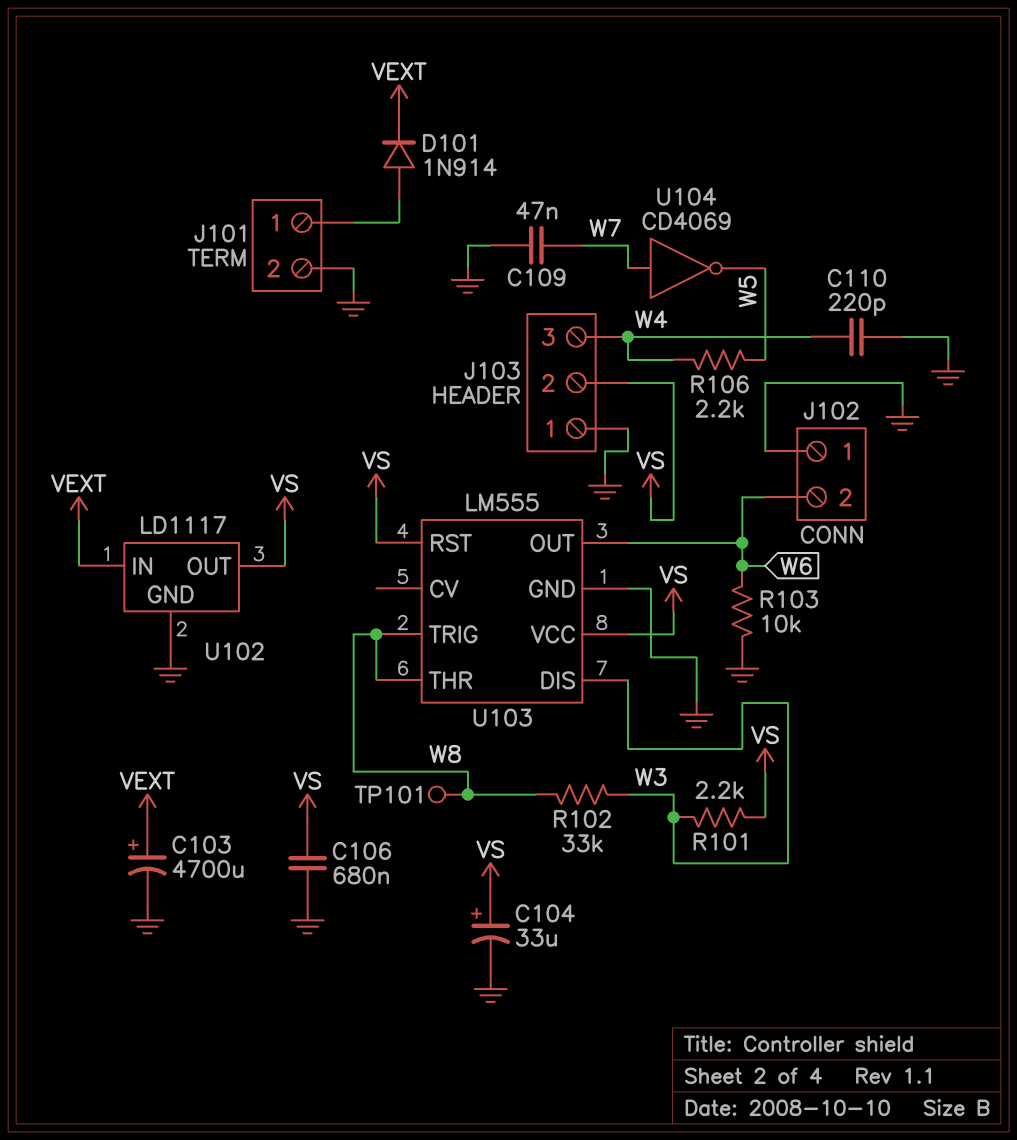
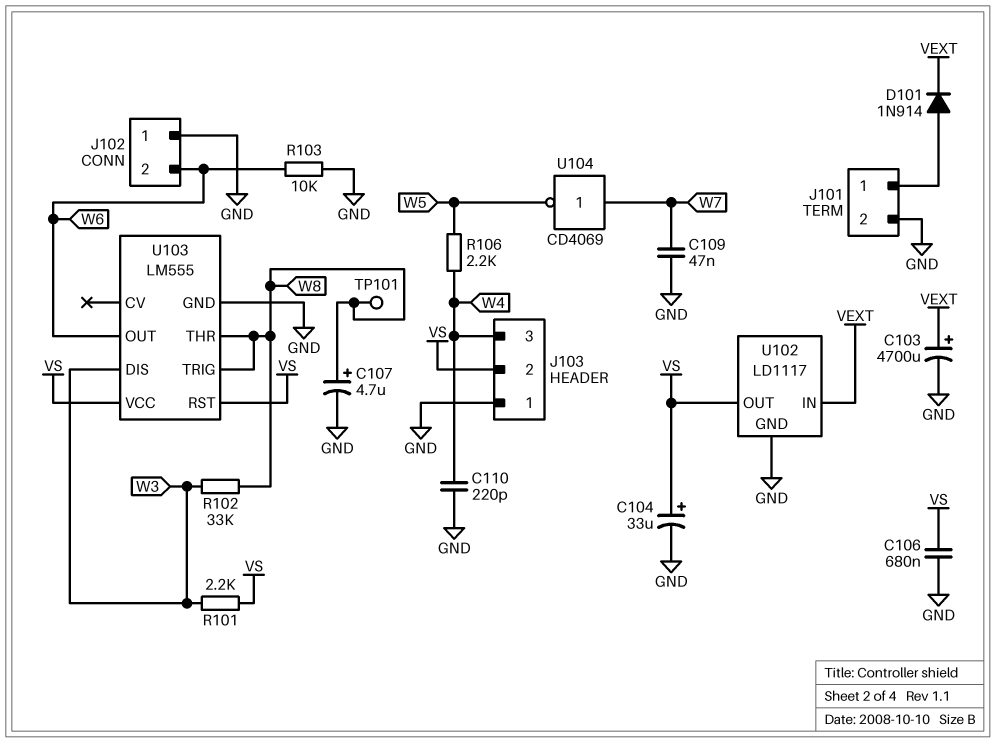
C107: none -> 4.7uF (plus W8, minus GND)

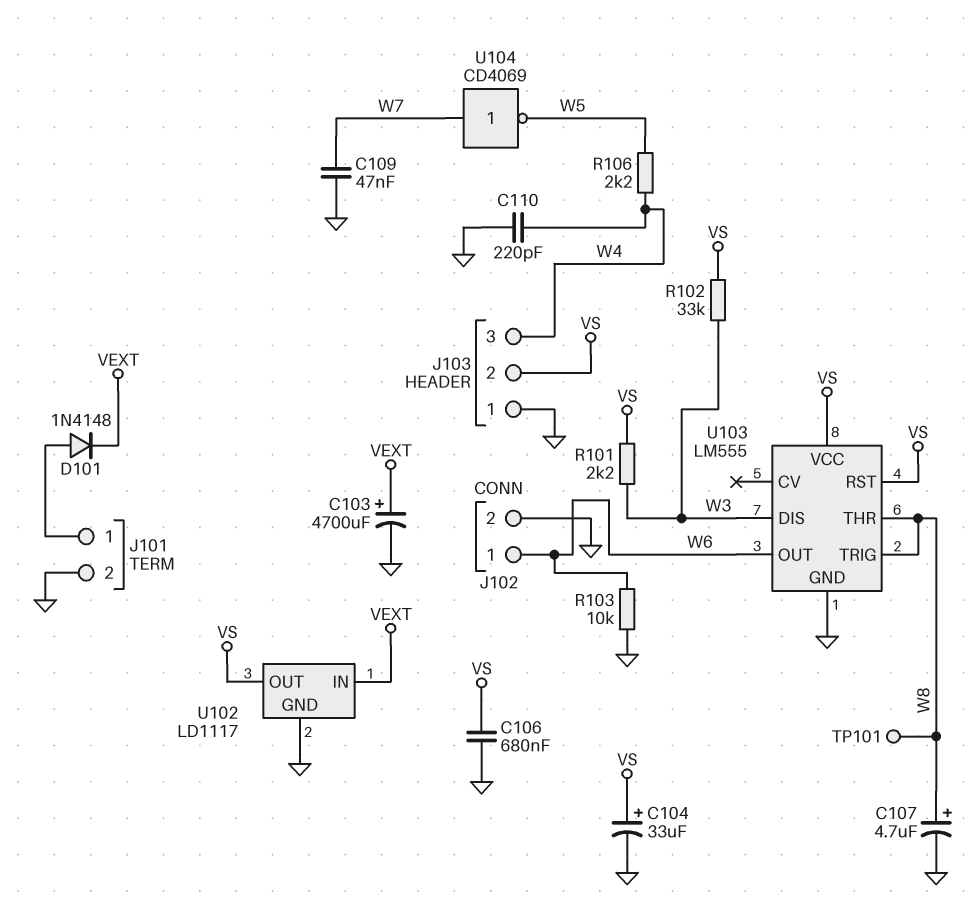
D101: diode 1N914 (A J101/1, K VEXT) -> diode 1N4148 (A J101/1, K VEXT)
J102 pin 1: GND -> W6
J102 pin 2: W6 -> GND
R102: 33k (W3, W8) -> 33k (VS, W3)

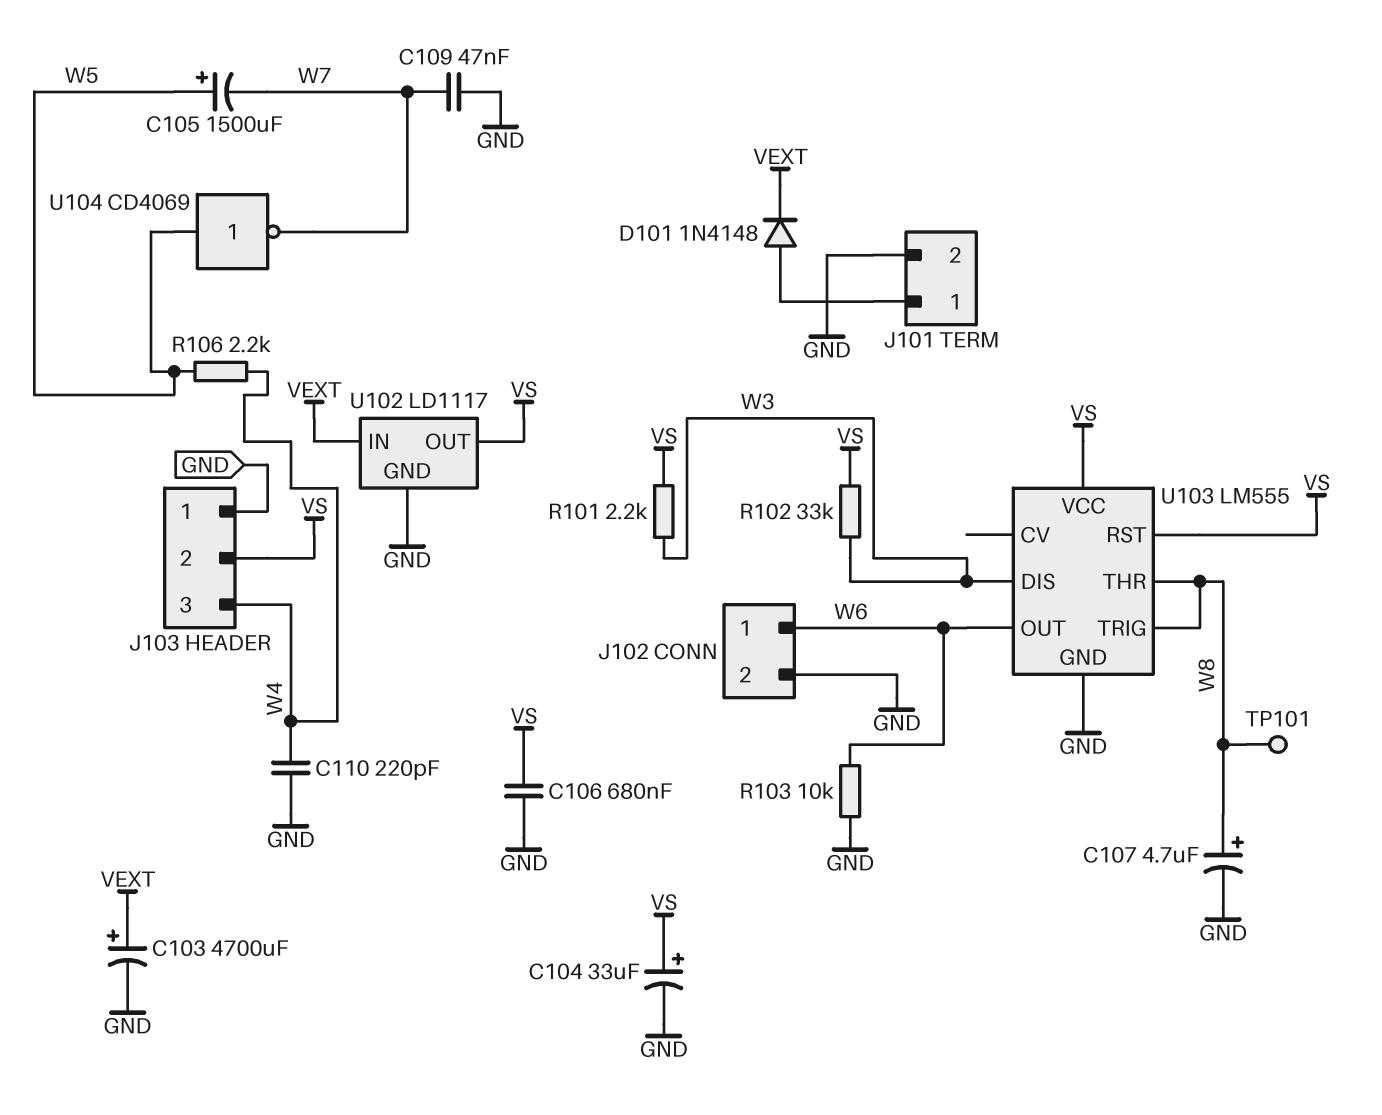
C105: none -> 1500uF (plus W5, minus W7)
U104: NOT CD4069 (in W7, out W5) -> NOT CD4069 (in W5, out W7)

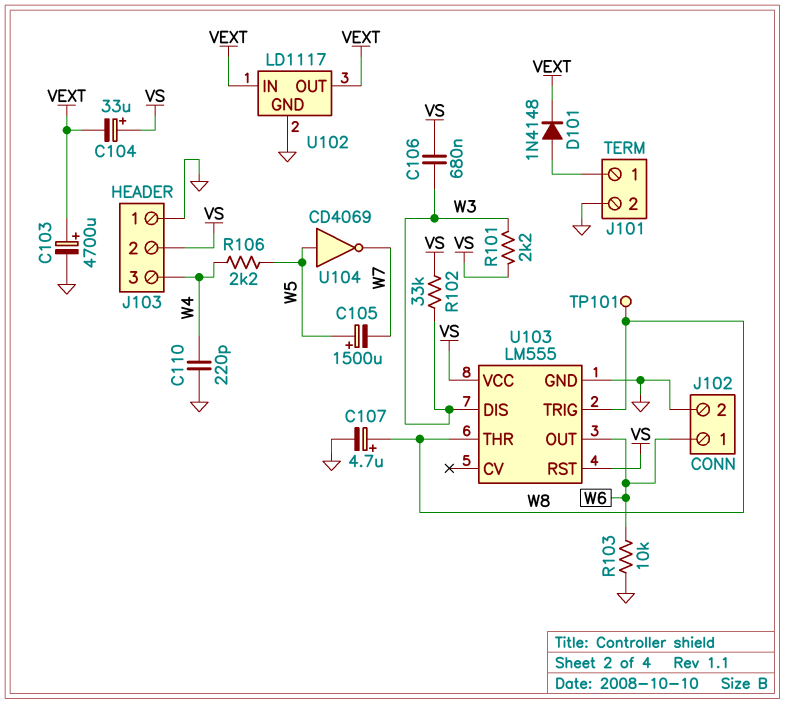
C104: 33uF (plus VS, minus GND) -> 33uF (plus VS, minus VEXT)
C106: 680nF (GND, VS) -> 680nF (VS, W3)
C109: 47nF (GND, W7) -> none
U102 pin OUT: VS -> VEXT

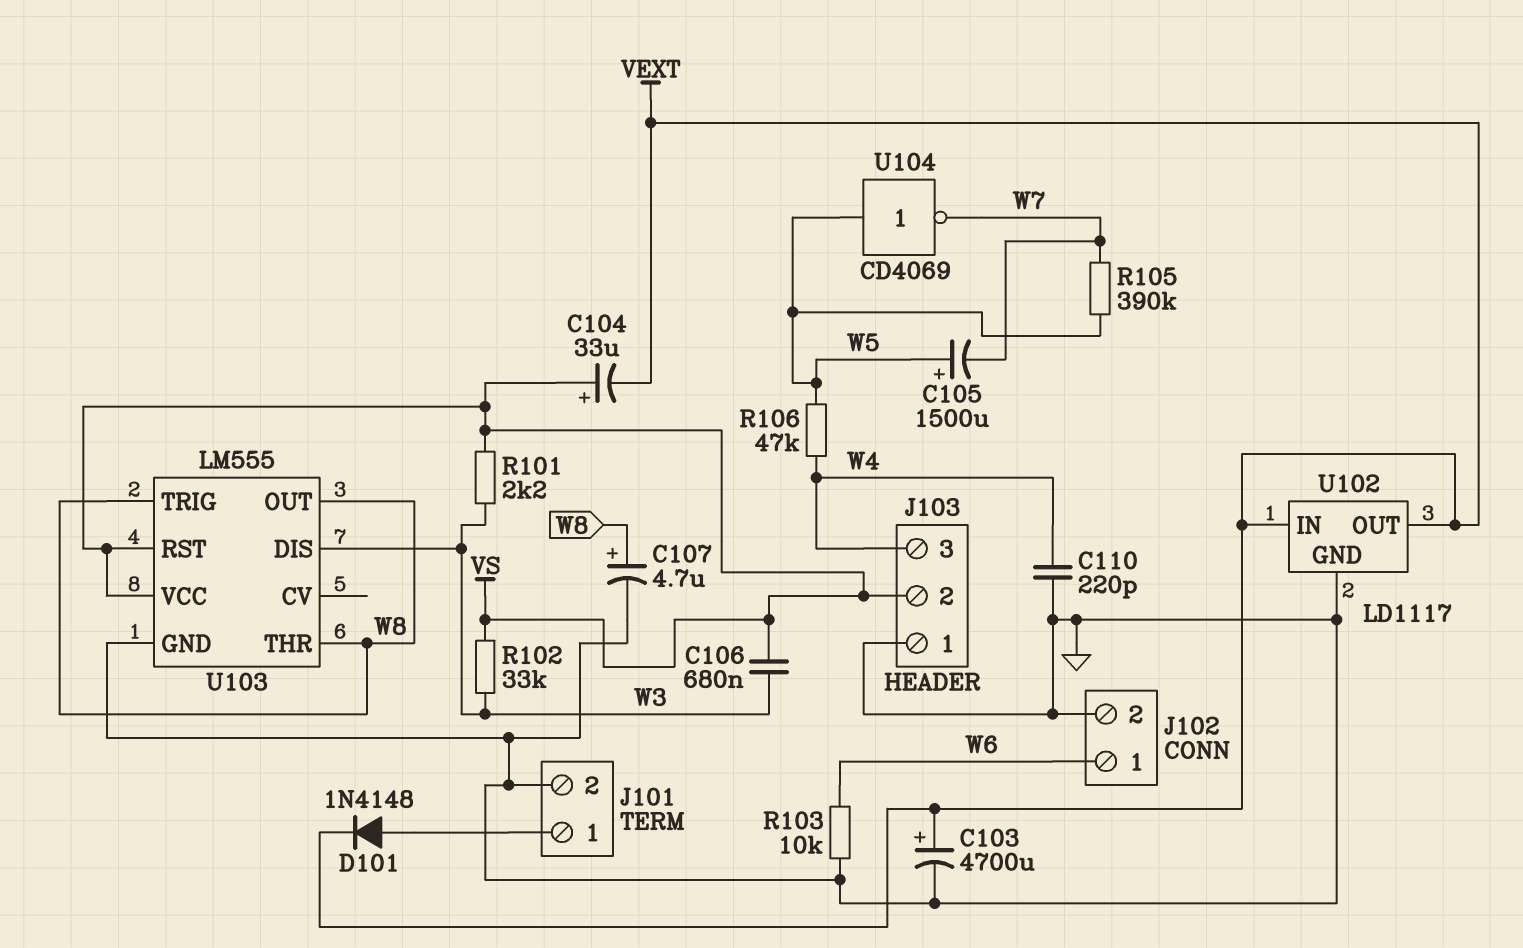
R105: none -> 390k (W5, W7)
R106: 2.2k (W4, W5) -> 47k (W4, W5)
TP101: test point (W8) -> none
U103 pin OUT: W6 -> W8

